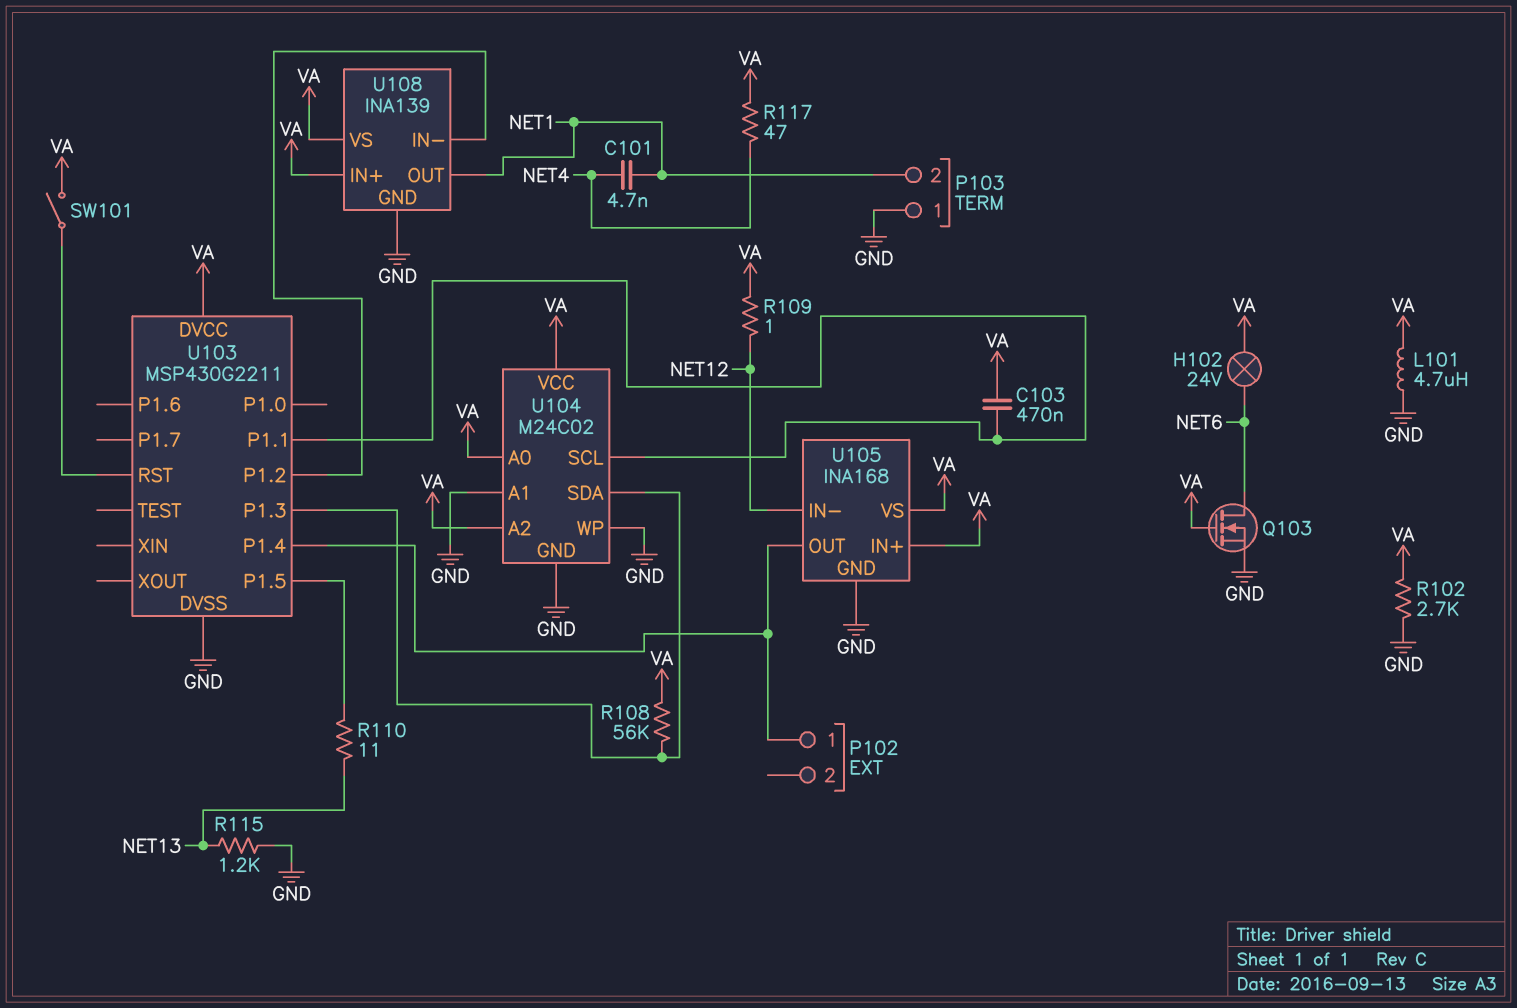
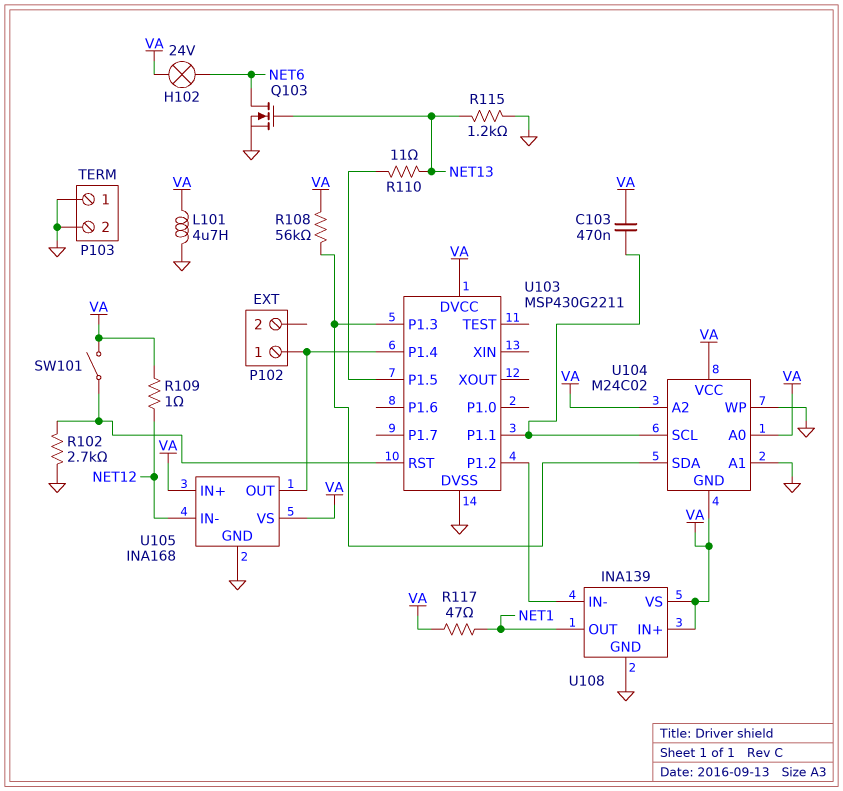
C101: 4.7nF (NET1, NET4) -> none
P103 pin 2: NET1 -> GND
Q103: NMOS (G VA, D NET6, S GND) -> NMOS (G NET13, D NET6, S GND)
R102: 2.7k (GND, VA) -> 2.7k (GND, U103/RST)
R117: 47 (NET4, VA) -> 47 (NET1, VA)
U104 pin GND: GND -> VA

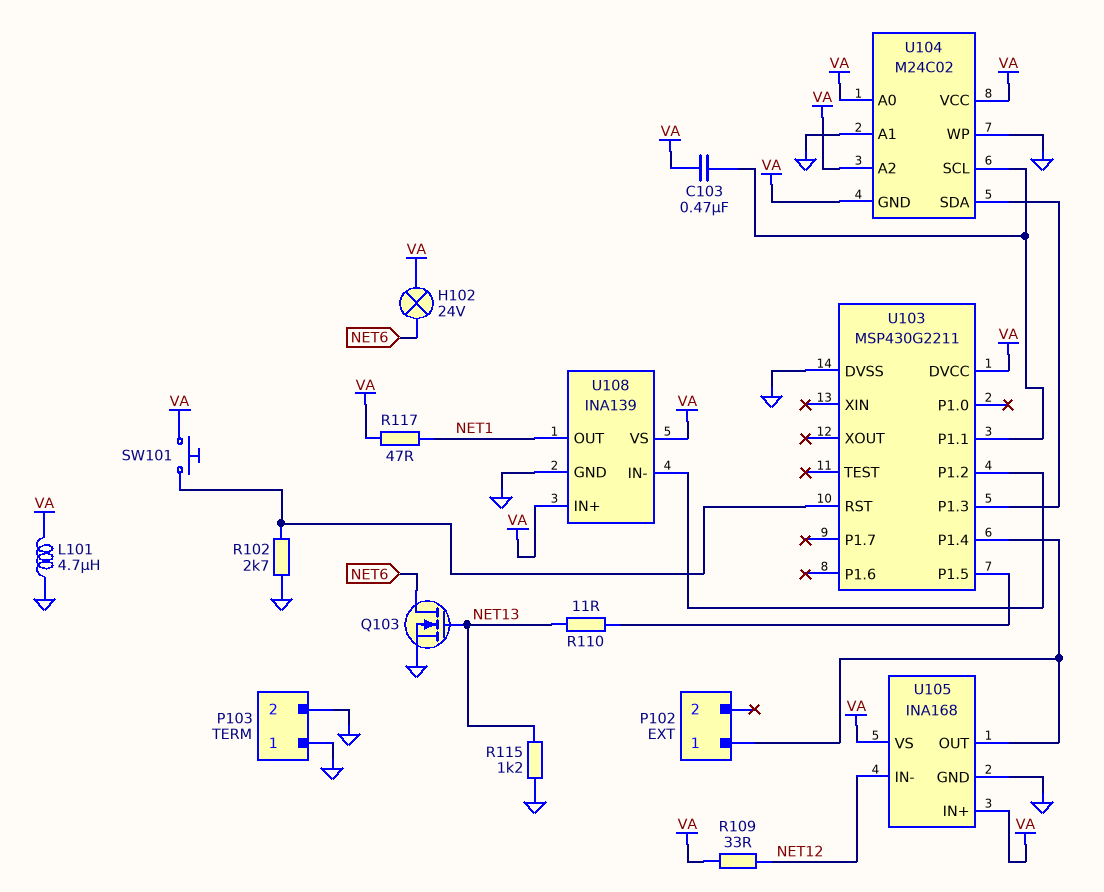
R108: 56k (U103/P1.3, VA) -> none
R109: 1 (NET12, VA) -> 33 (NET12, VA)
SW101: switch (U103/RST, VA) -> button (U103/RST, VA)

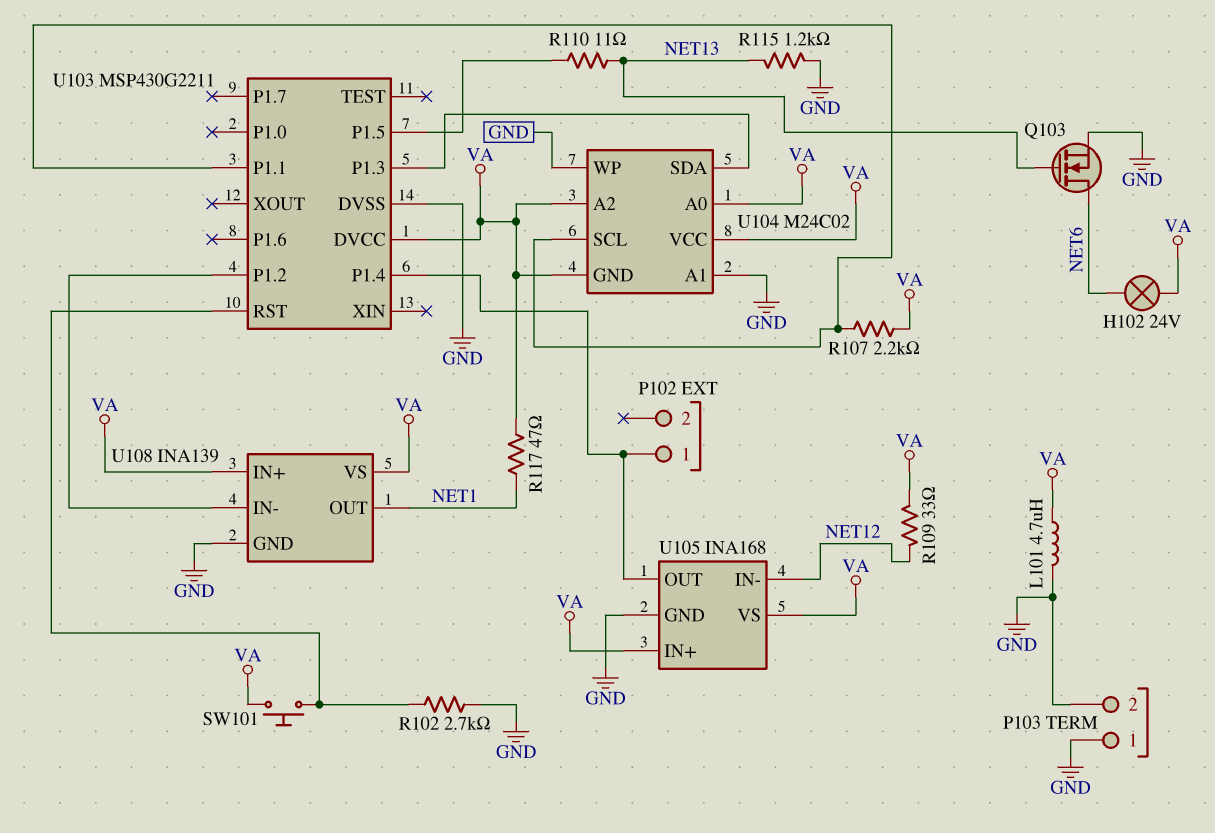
C103: 470nF (U103/P1.1, VA) -> none
R107: none -> 2.2k (U103/P1.1, VA)

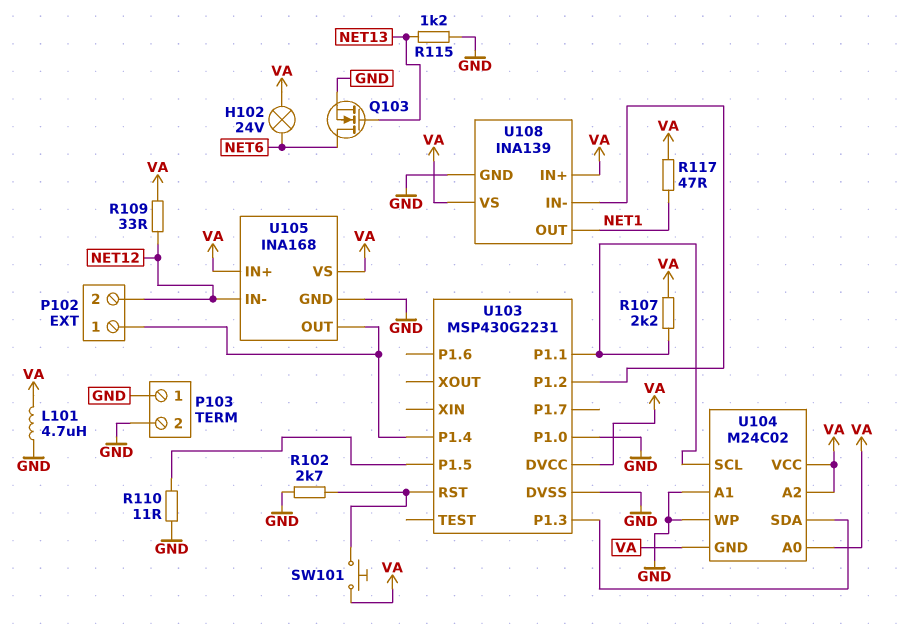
P102 pin 2: none -> NET12
R110: 11 (NET13, U103/P1.5) -> 11 (GND, U103/P1.5)
U103: MSP430G2211 -> MSP430G2231
U103 pin P1.0: none -> GND

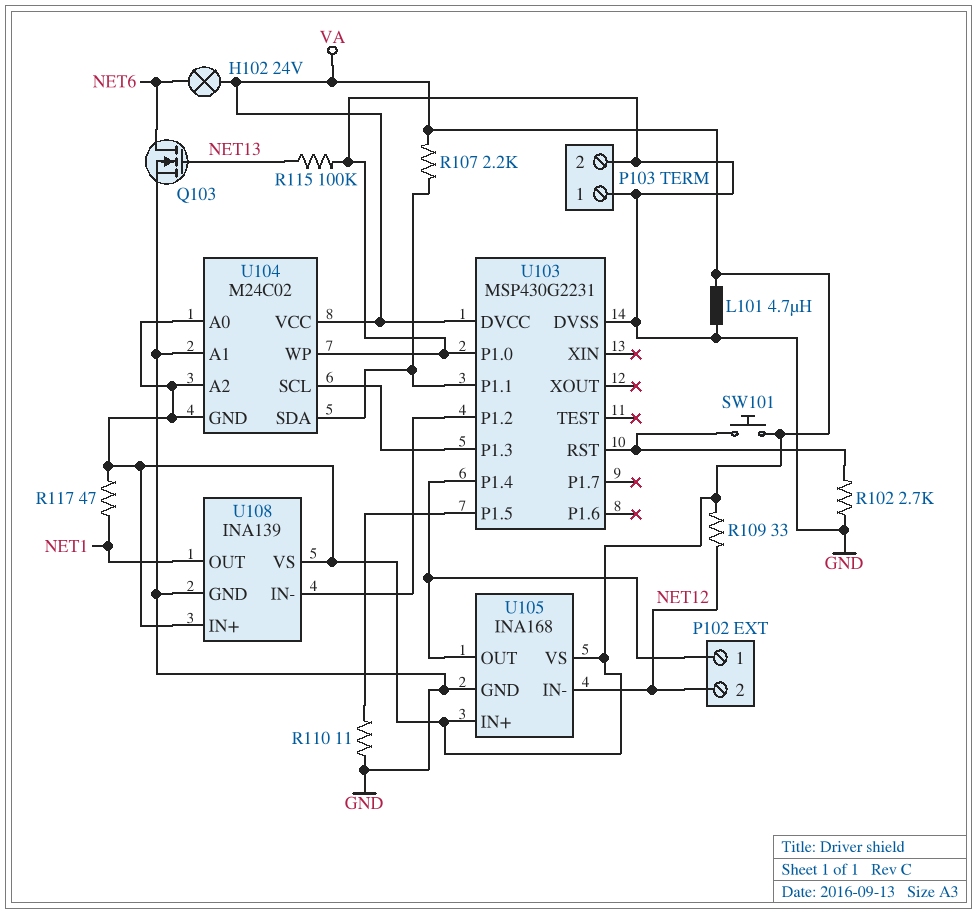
R115: 1.2k (GND, NET13) -> 100k (GND, NET13)
U104 pin SCL: U103/P1.1 -> U103/P1.3
U104 pin SDA: U103/P1.3 -> U103/P1.1

